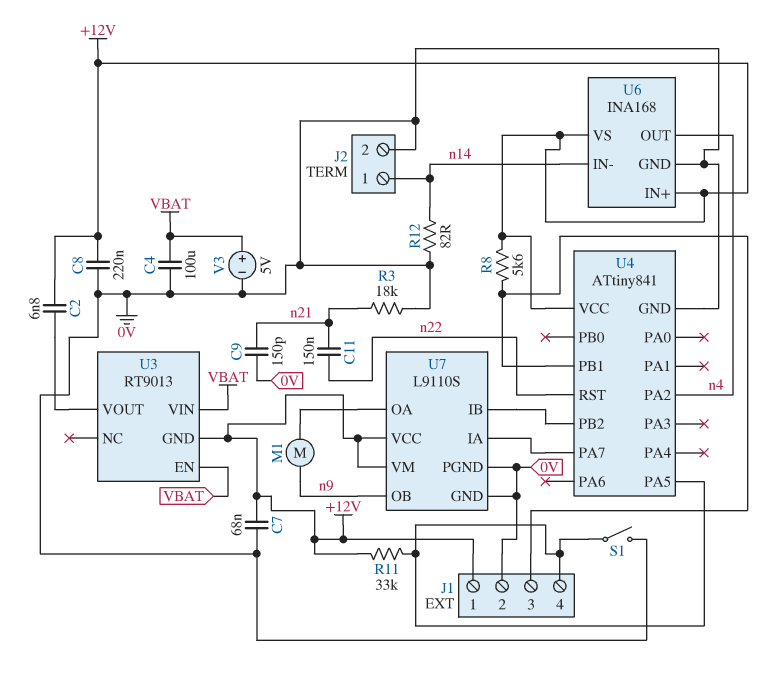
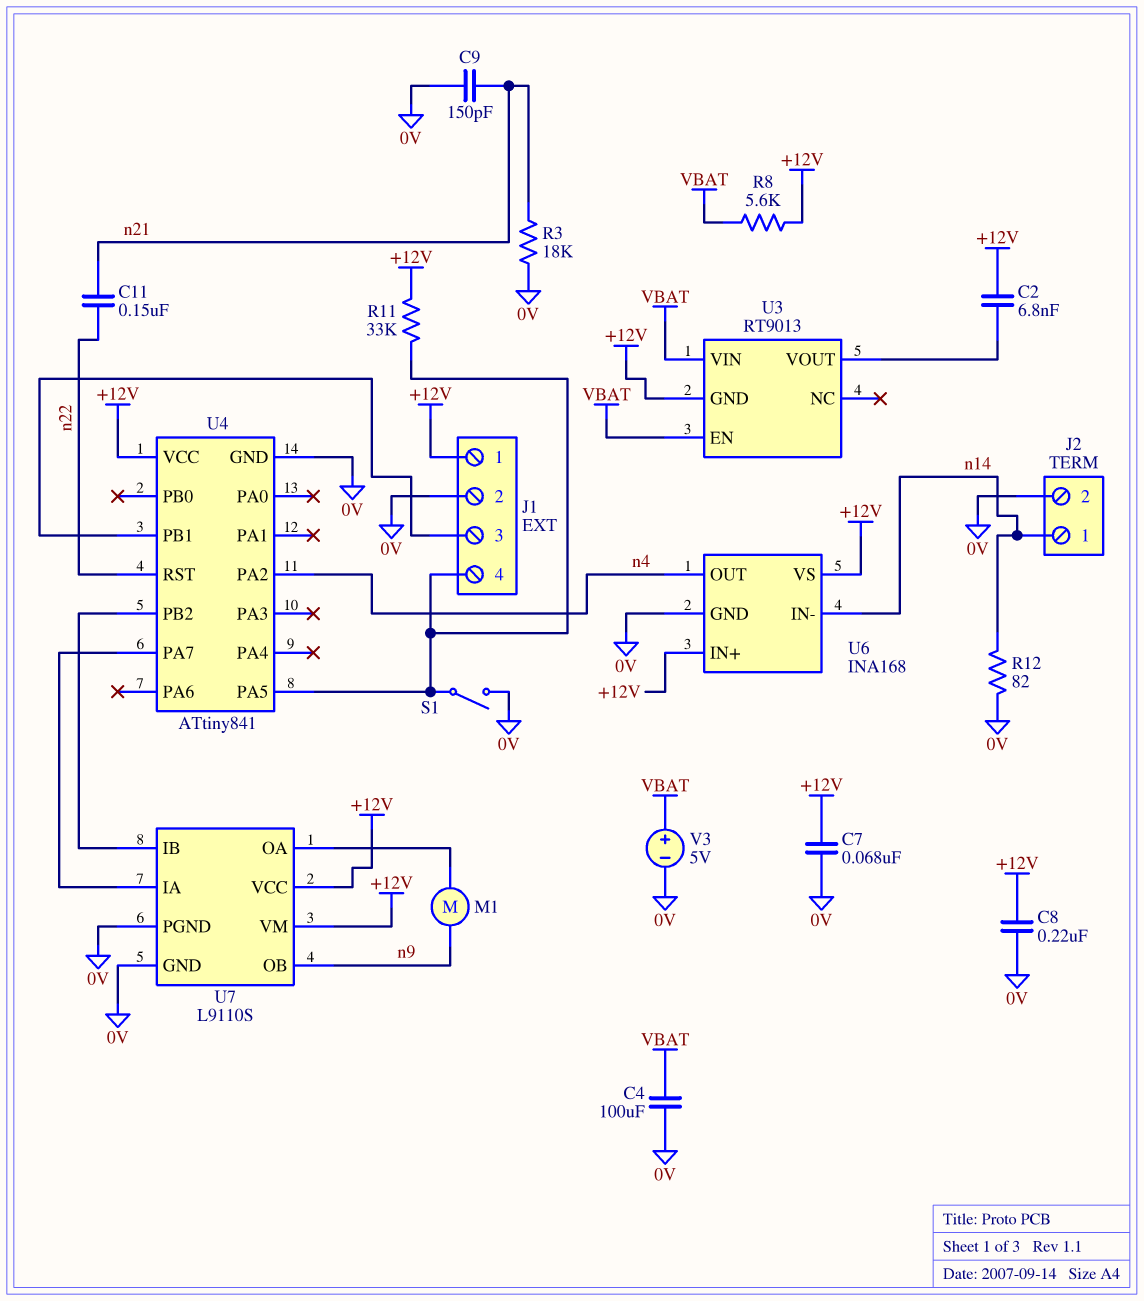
R8: 5.6k (+12V, J1/3) -> 5.6k (+12V, VBAT)

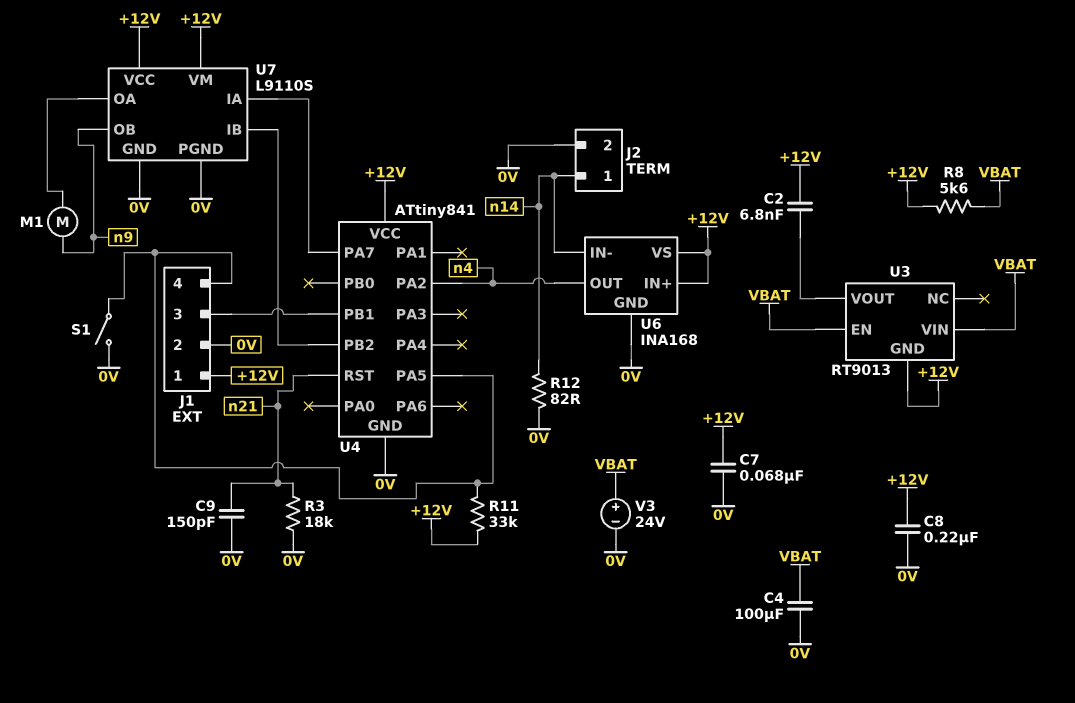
C11: 150nF (n21, n22) -> none
U4 pin RST: n22 -> n21
V3: 5V (plus VBAT, minus 0V) -> 24V (plus VBAT, minus 0V)

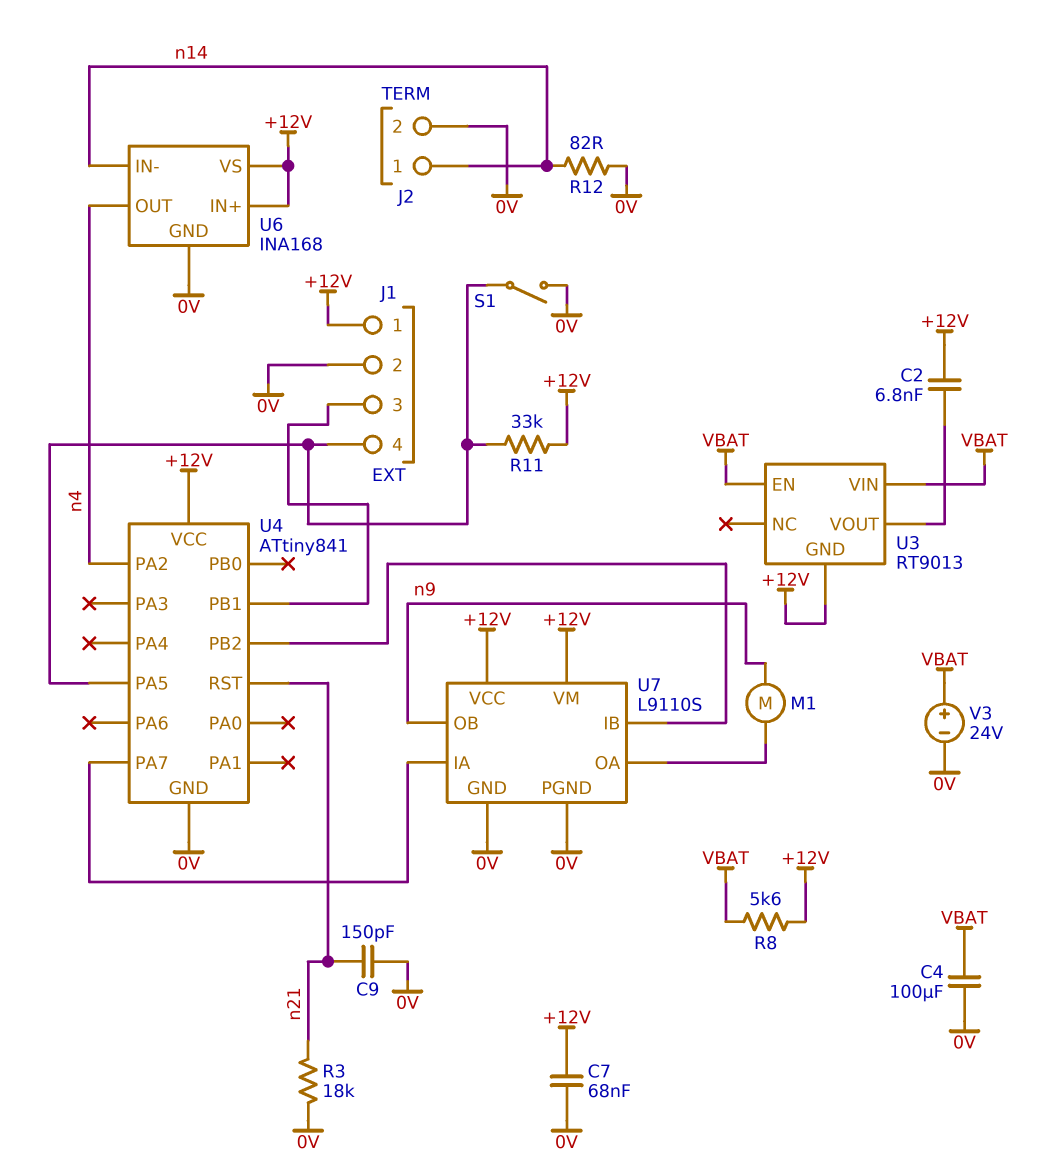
C8: 220nF (+12V, 0V) -> none

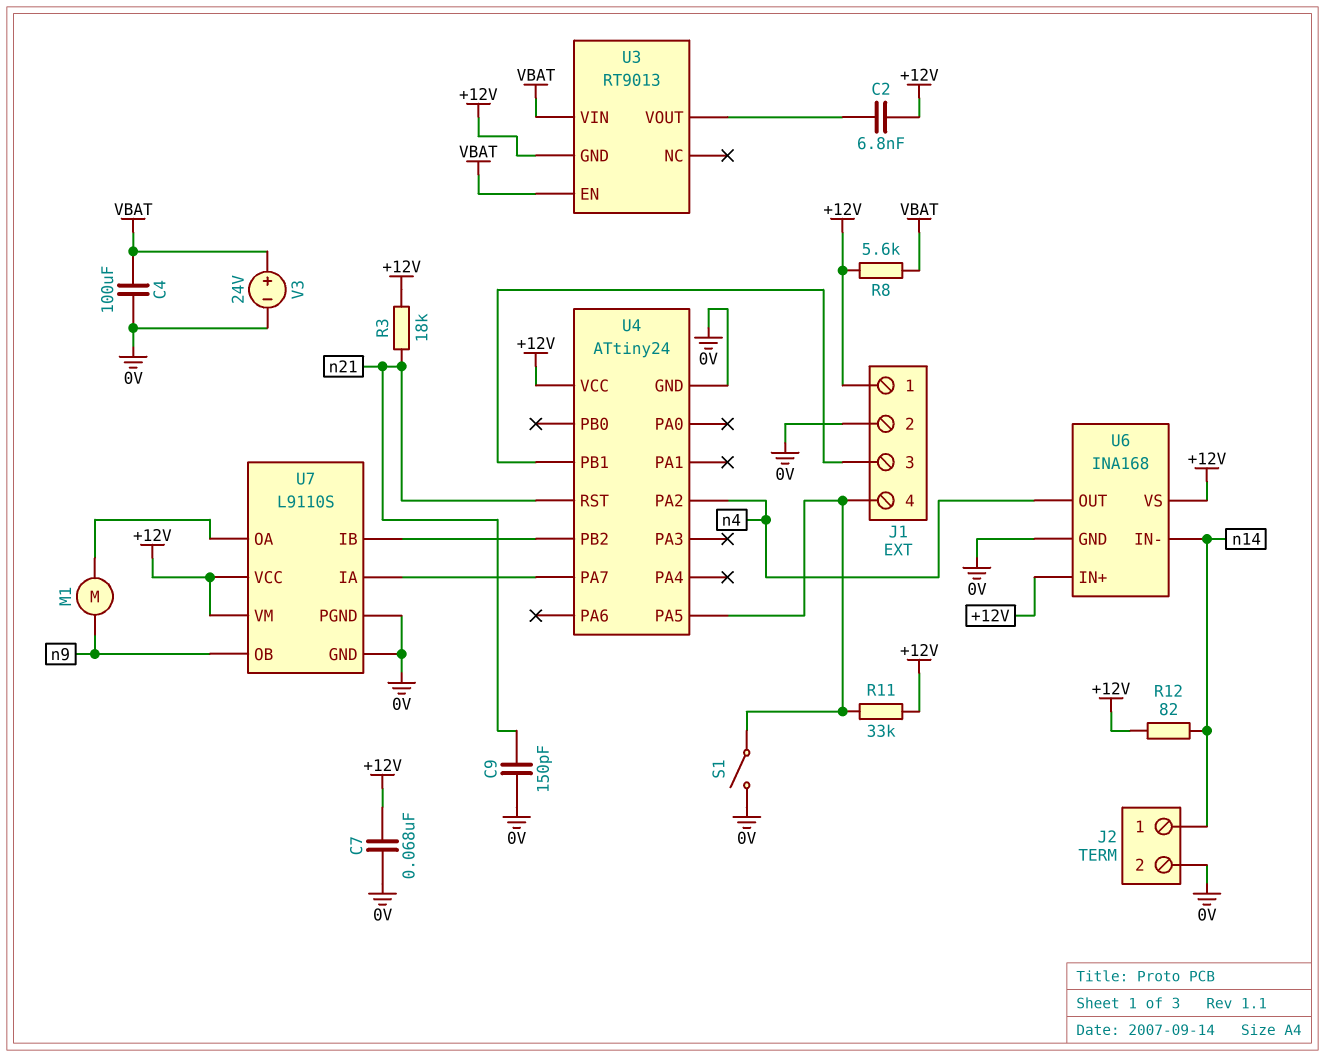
R3: 18k (0V, n21) -> 18k (+12V, n21)
R12: 82 (0V, n14) -> 82 (+12V, n14)
U4: ATtiny841 -> ATtiny24

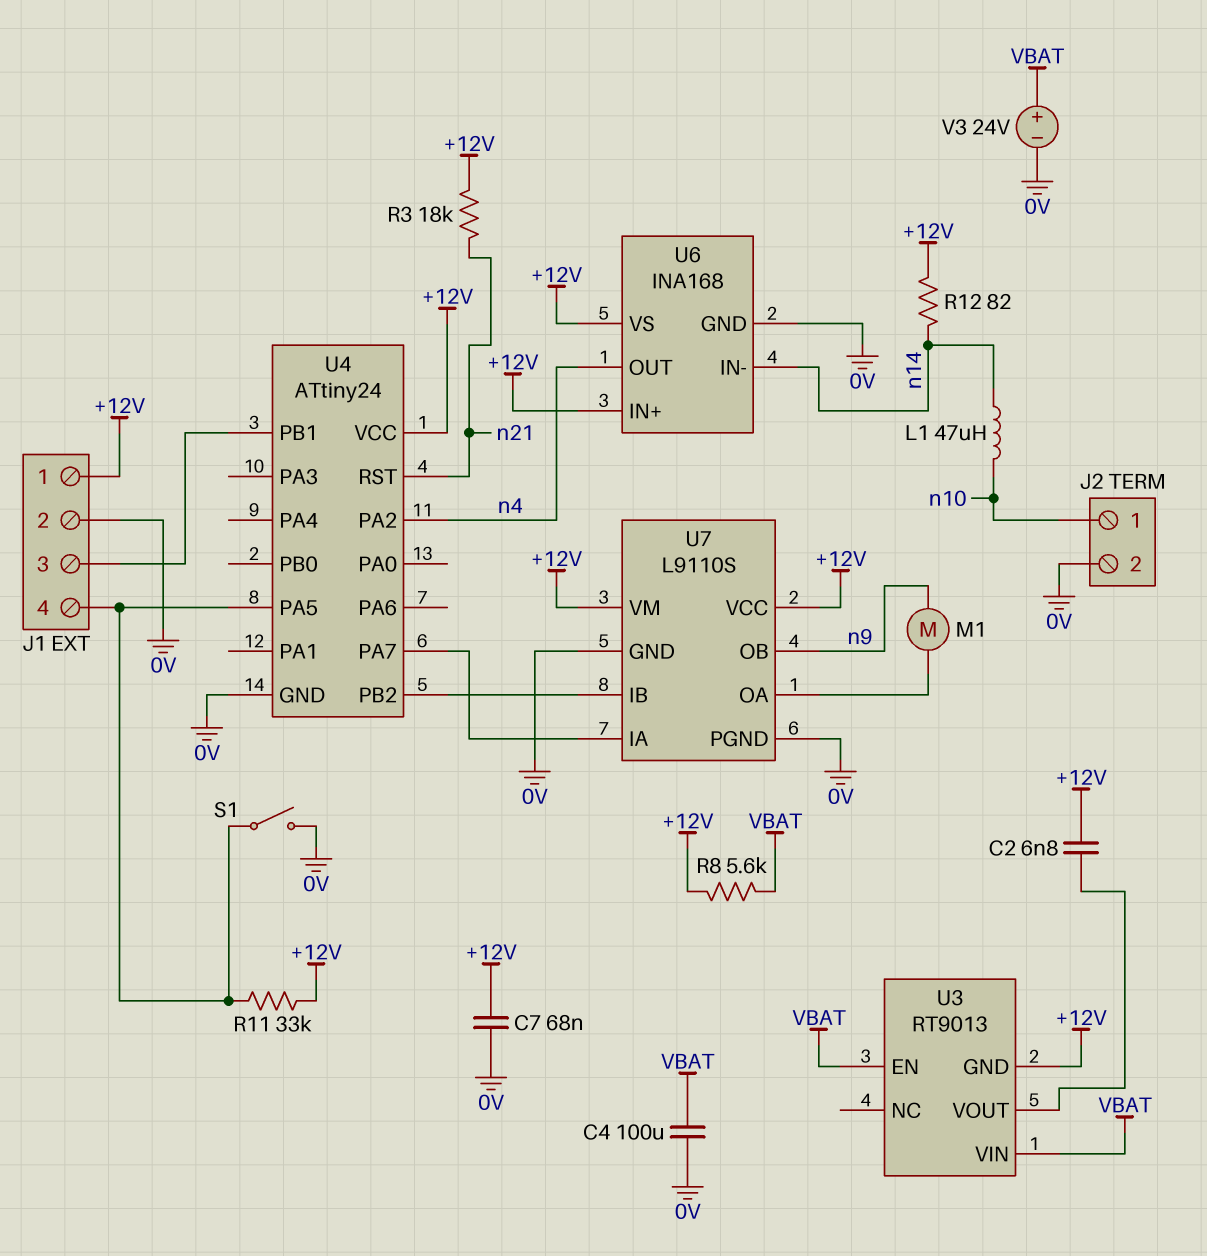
C9: 150pF (0V, n21) -> none
J2 pin 1: n14 -> n10
L1: none -> 47uH (n10, n14)

